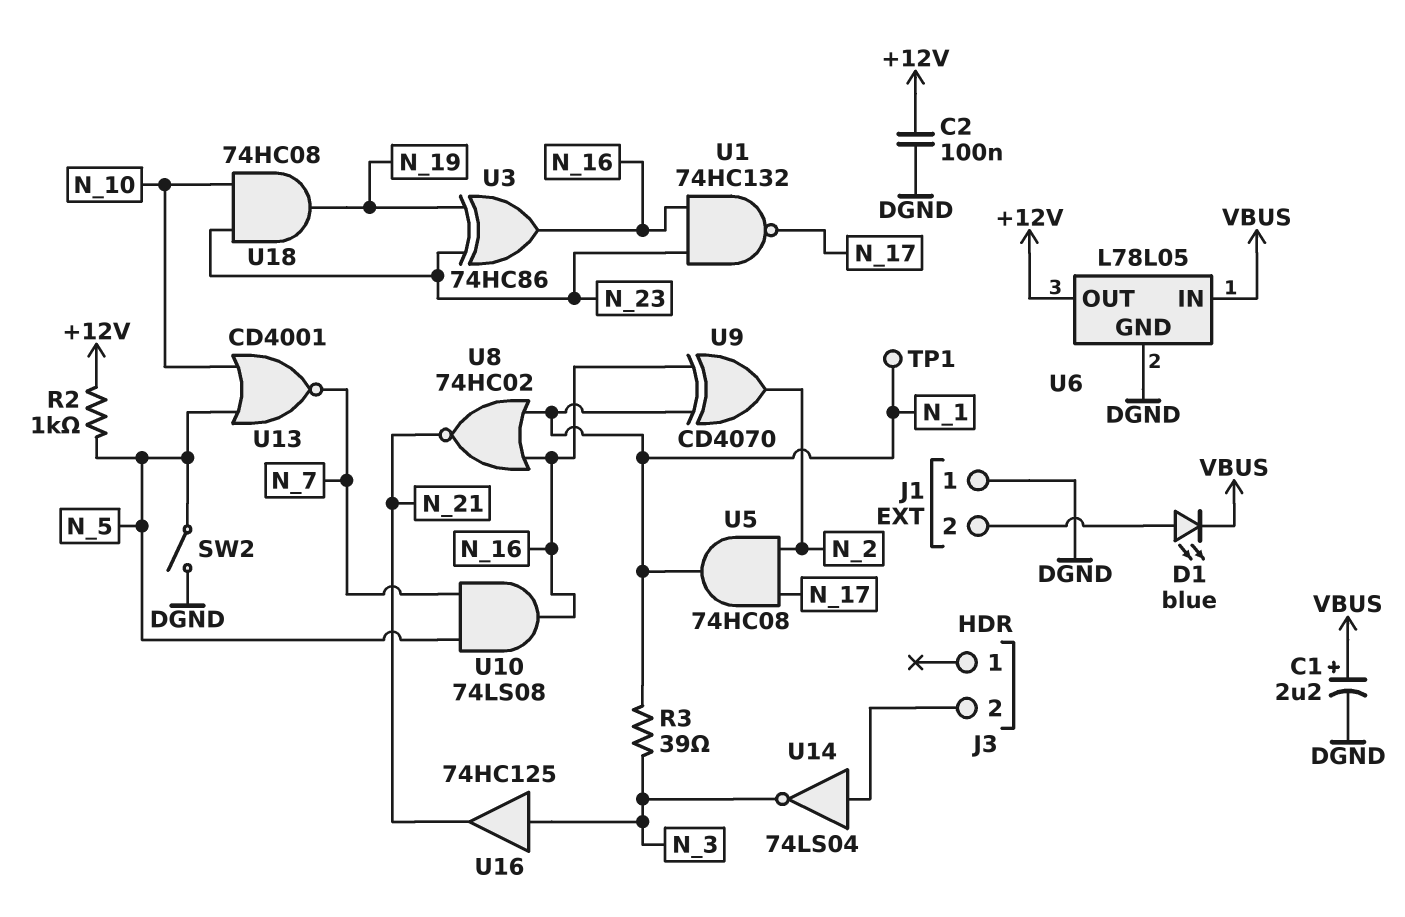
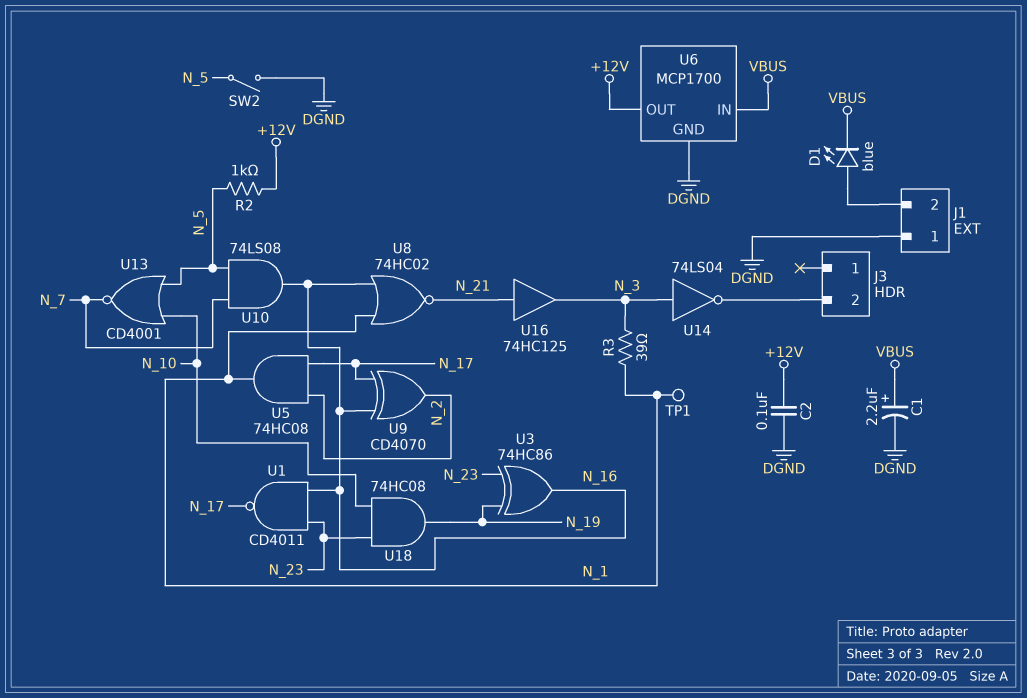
U1: NAND 74HC132 (in N_16, in N_23, out N_17) -> NAND CD4011 (in N_16, in N_23, out N_17)
U6: L78L05 -> MCP1700
U9: XOR CD4070 (in N_1, in N_16, out N_2) -> XOR CD4070 (in N_16, in N_17, out N_2)
U14: NOT 74LS04 (in J3/2, out N_3) -> NOT 74LS04 (in N_3, out J3/2)
U16: buffer 74HC125 (in N_3, out N_21) -> buffer 74HC125 (in N_21, out N_3)

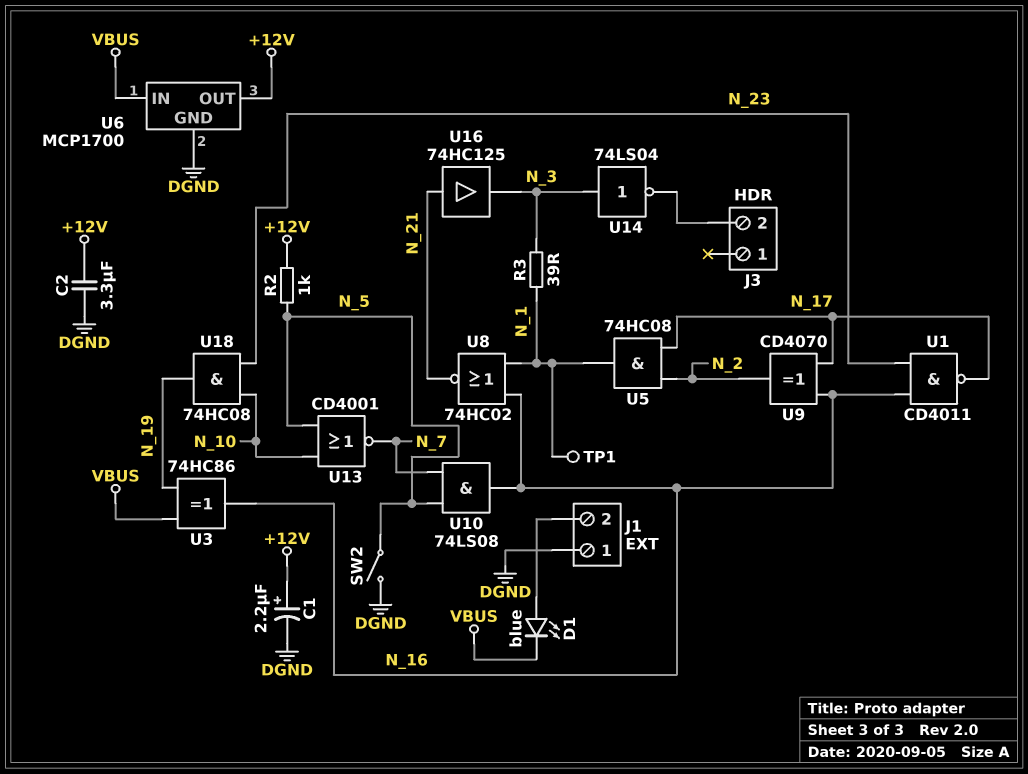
C1: 2.2uF (plus VBUS, minus DGND) -> 2.2uF (plus +12V, minus DGND)
C2: 100nF (+12V, DGND) -> 3.3uF (+12V, DGND)
U3: XOR 74HC86 (in N_19, in N_23, out N_16) -> XOR 74HC86 (in N_19, in VBUS, out N_16)

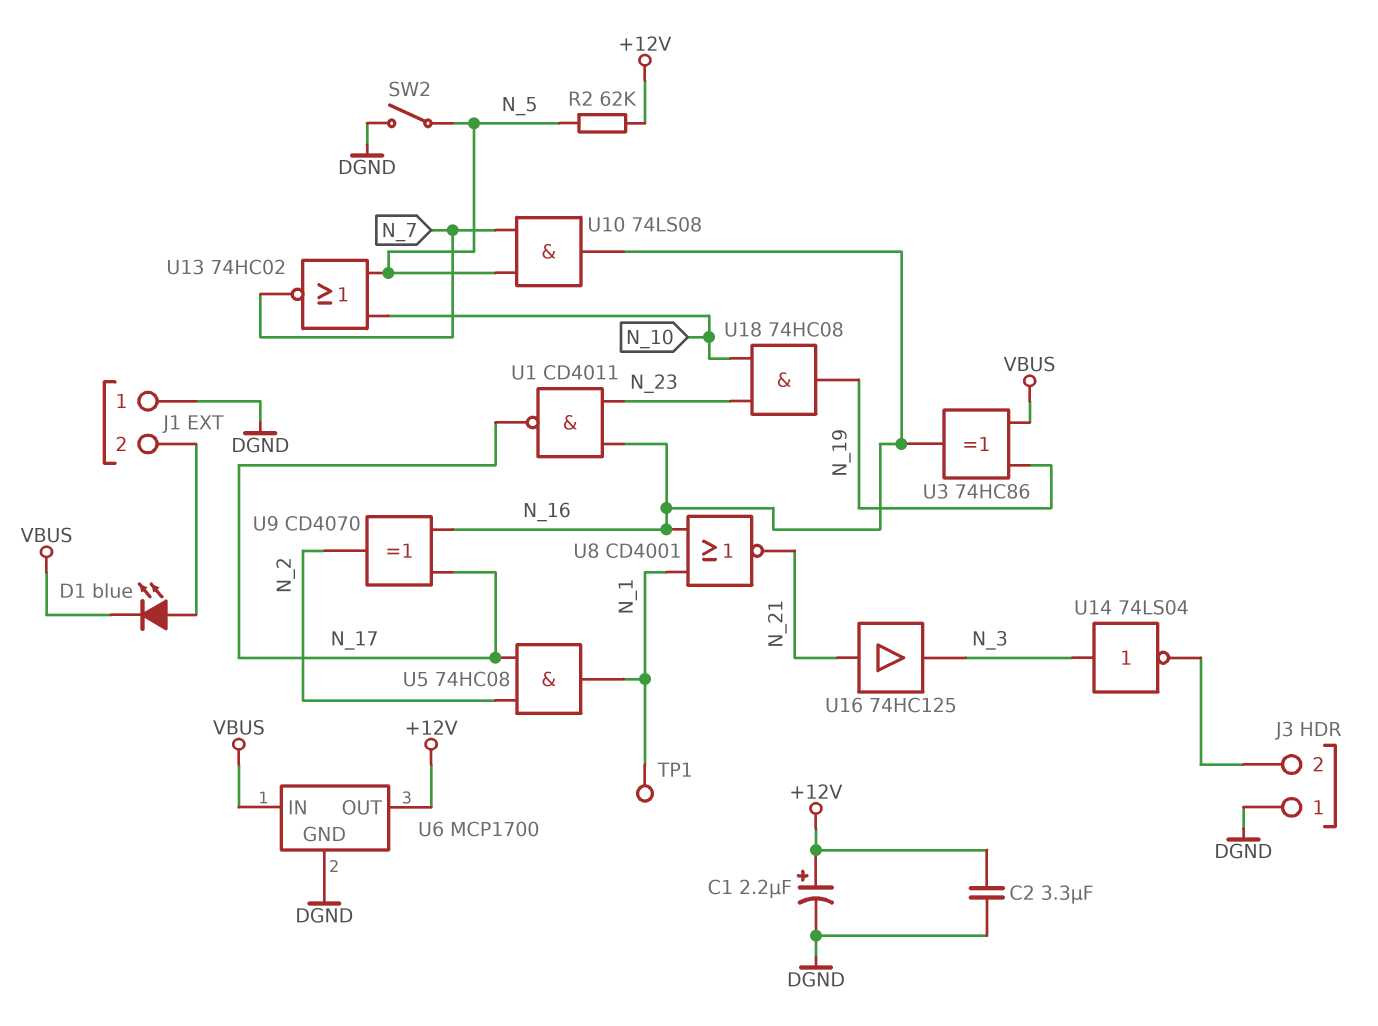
J3 pin 1: none -> DGND
R2: 1k (+12V, N_5) -> 62k (+12V, N_5)
R3: 39 (N_1, N_3) -> none
U8: NOR 74HC02 (in N_1, in N_16, out N_21) -> NOR CD4001 (in N_1, in N_16, out N_21)
U13: NOR CD4001 (in N_5, in N_10, out N_7) -> NOR 74HC02 (in N_5, in N_10, out N_7)

